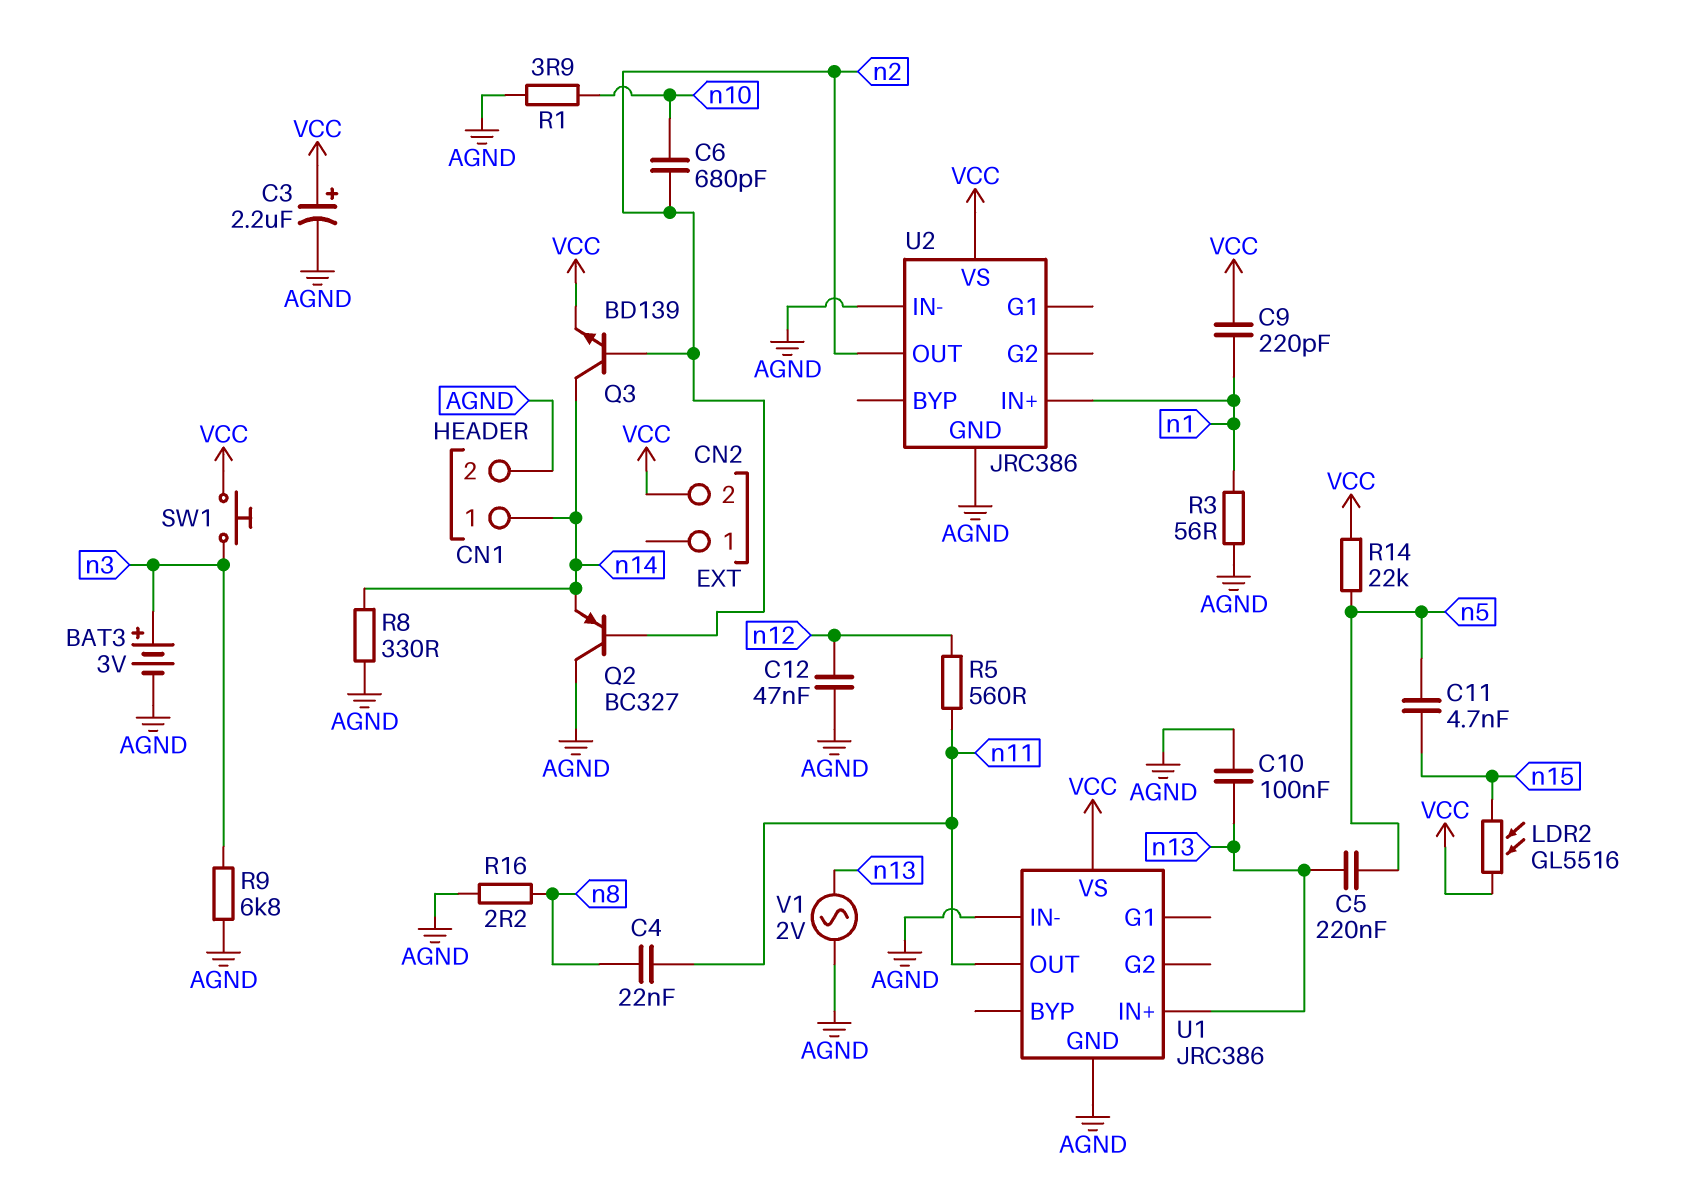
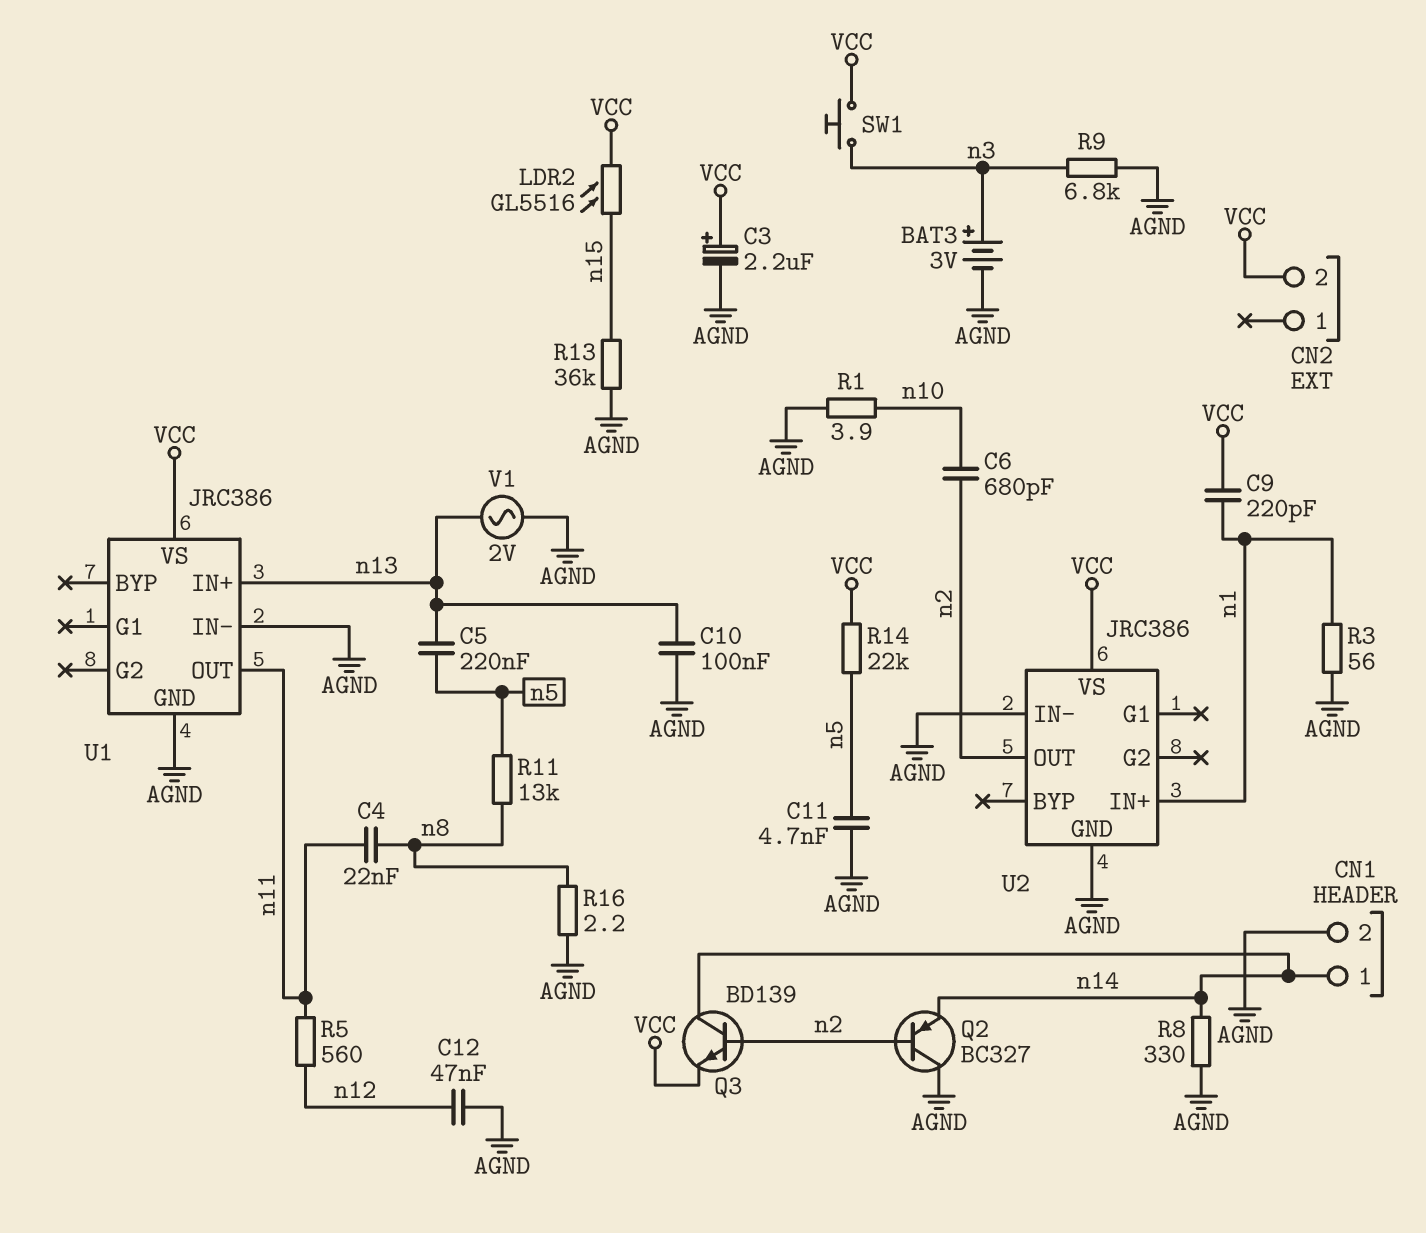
C11: 4.7nF (n5, n15) -> 4.7nF (AGND, n5)
R11: none -> 13k (n5, n8)
R13: none -> 36k (AGND, n15)

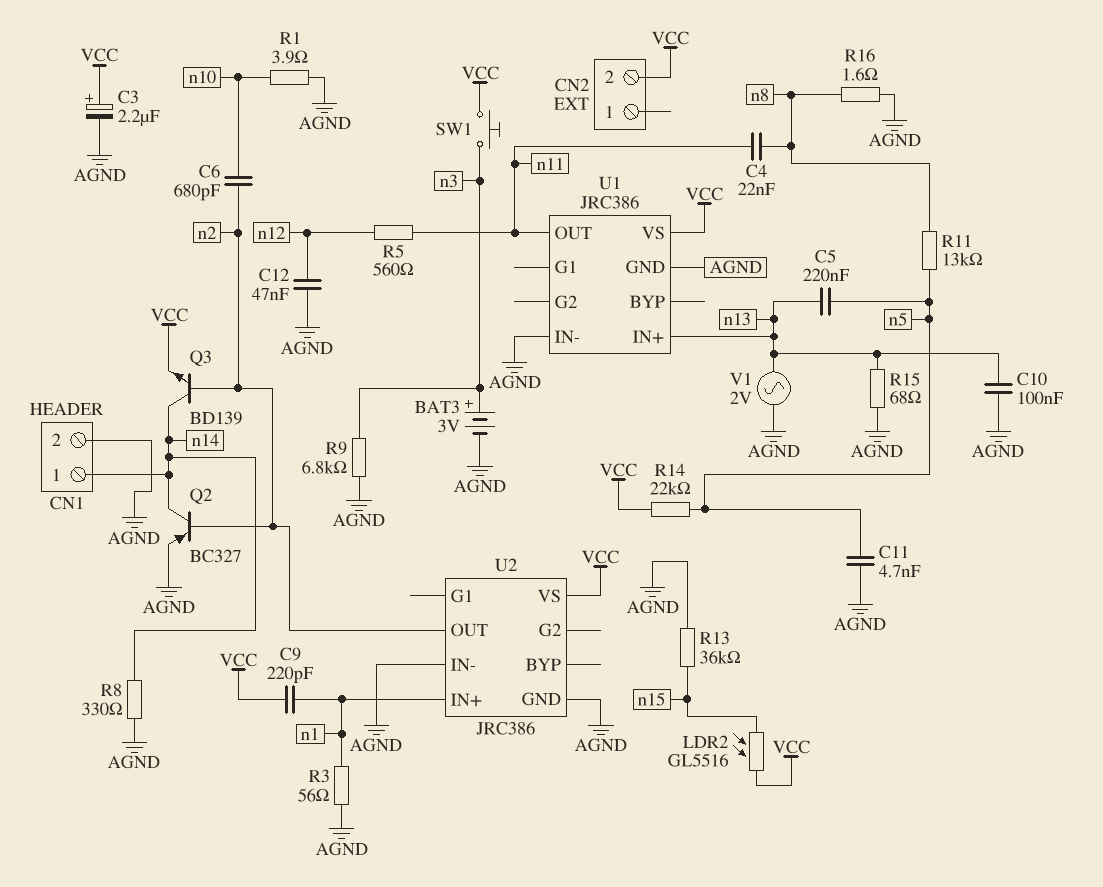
Q2: PNP BC327 (B n2, C AGND, E n14) -> PNP BC327 (B n2, C n14, E AGND)
R15: none -> 68 (AGND, n13)
R16: 2.2 (AGND, n8) -> 1.6 (AGND, n8)

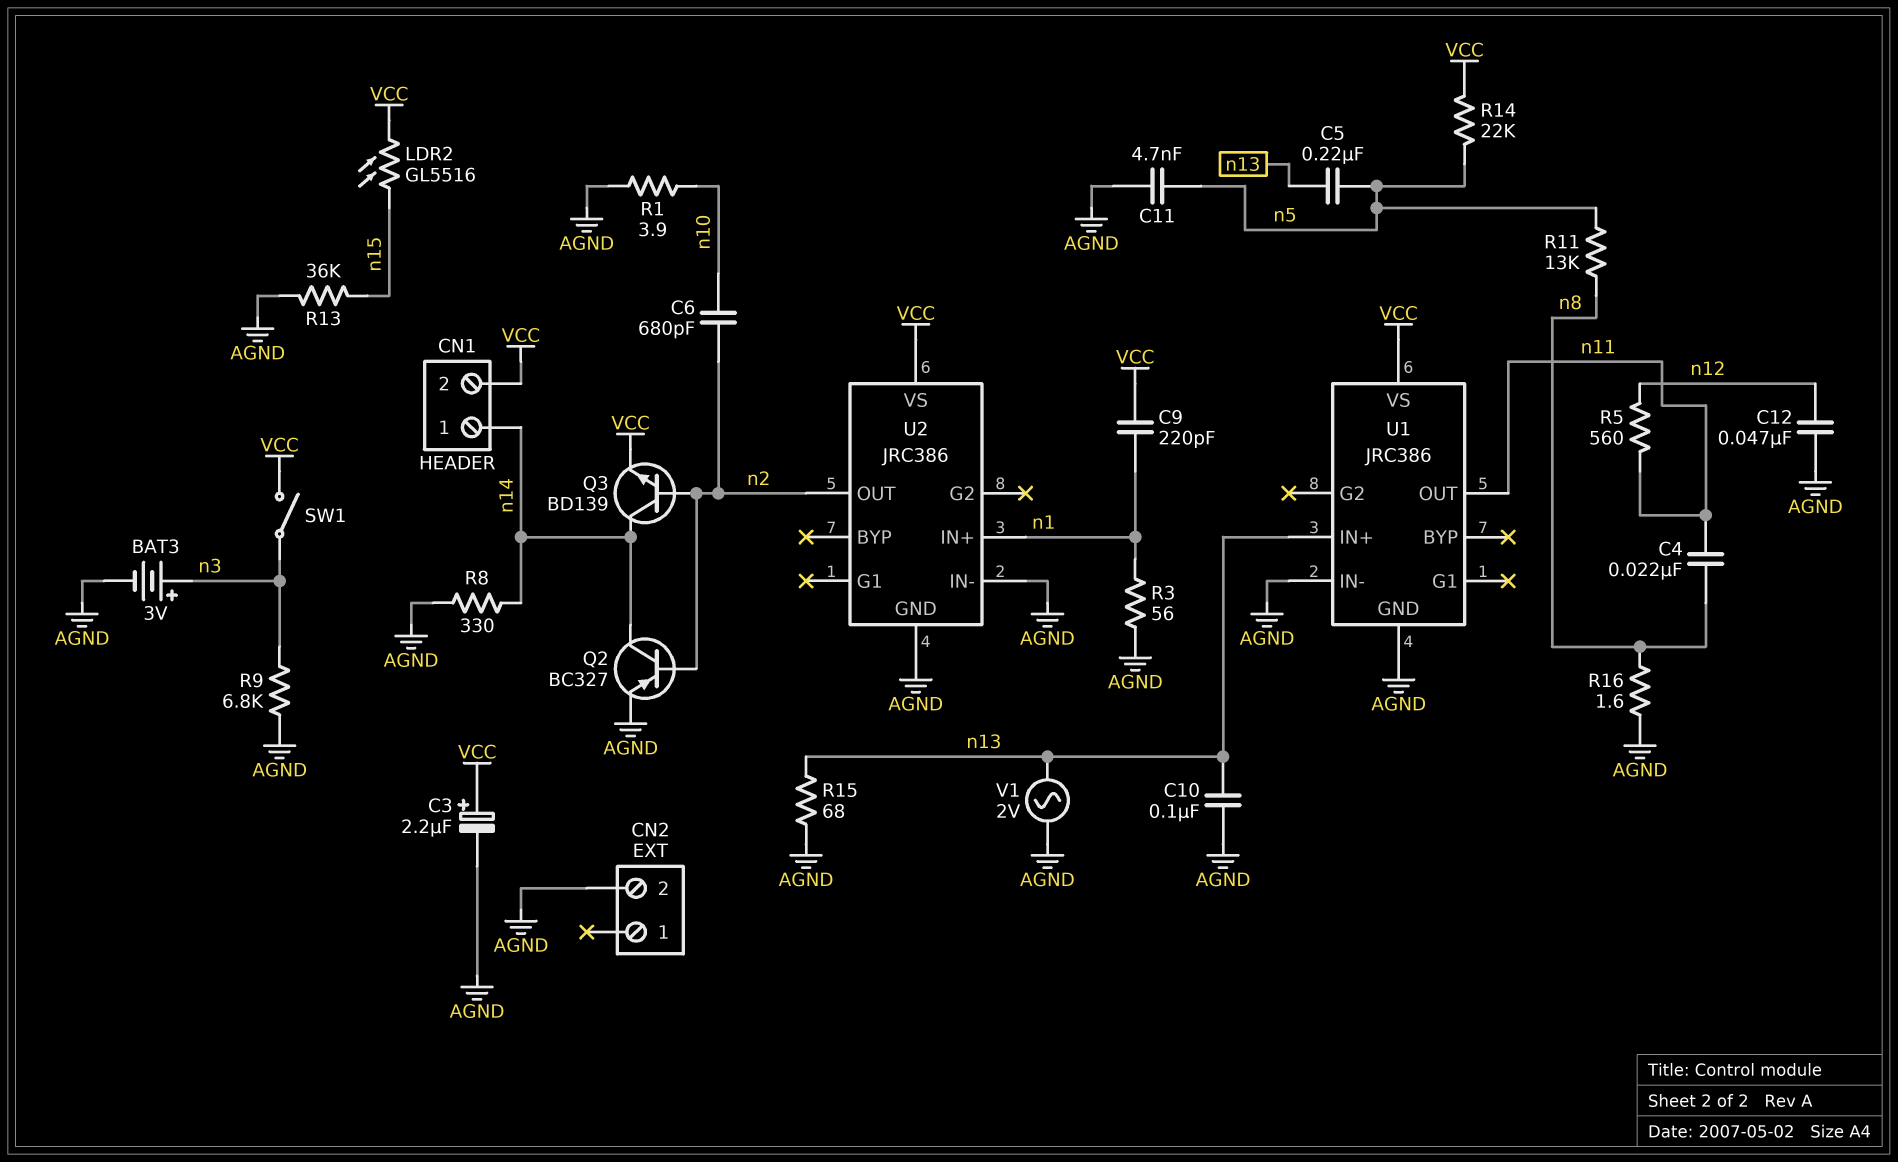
CN1 pin 2: AGND -> VCC
CN2 pin 2: VCC -> AGND
SW1: button (VCC, n3) -> switch (VCC, n3)

